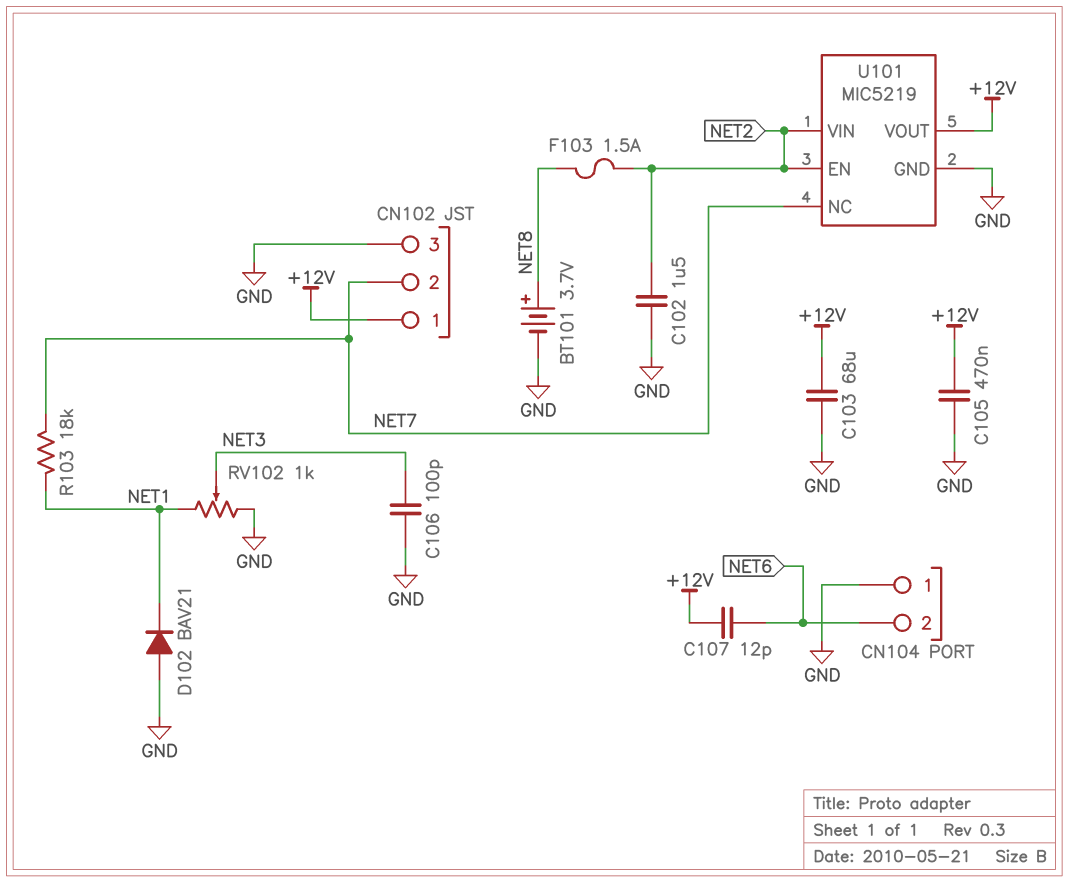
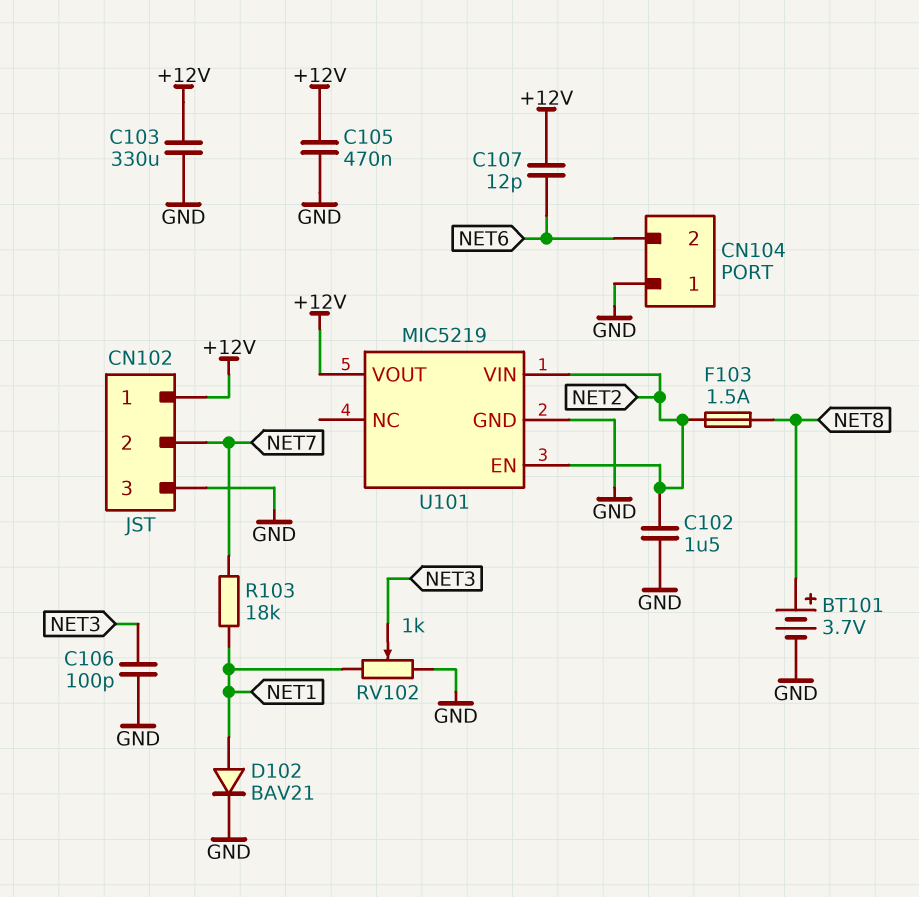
C103: 68uF (+12V, GND) -> 330uF (+12V, GND)
D102: diode BAV21 (A GND, K NET1) -> diode BAV21 (A NET1, K GND)
U101 pin NC: NET7 -> none

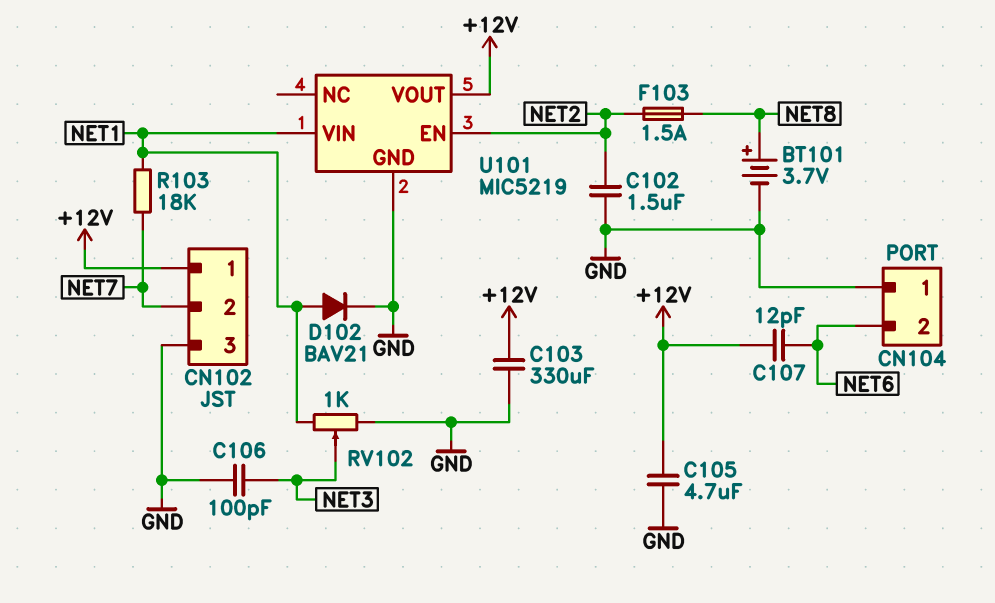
C105: 470nF (+12V, GND) -> 4.7uF (+12V, GND)
U101 pin VIN: NET2 -> NET1

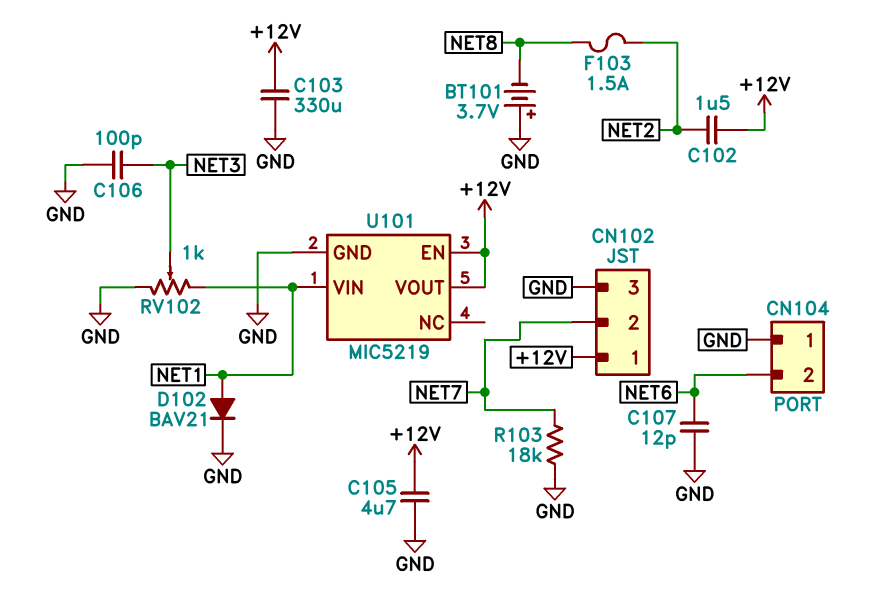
BT101: 3.7V (plus NET8, minus GND) -> 3.7V (plus GND, minus NET8)
C102: 1.5uF (GND, NET2) -> 1.5uF (+12V, NET2)
C107: 12pF (+12V, NET6) -> 12pF (GND, NET6)
R103: 18k (NET1, NET7) -> 18k (GND, NET7)
U101 pin EN: NET2 -> +12V

